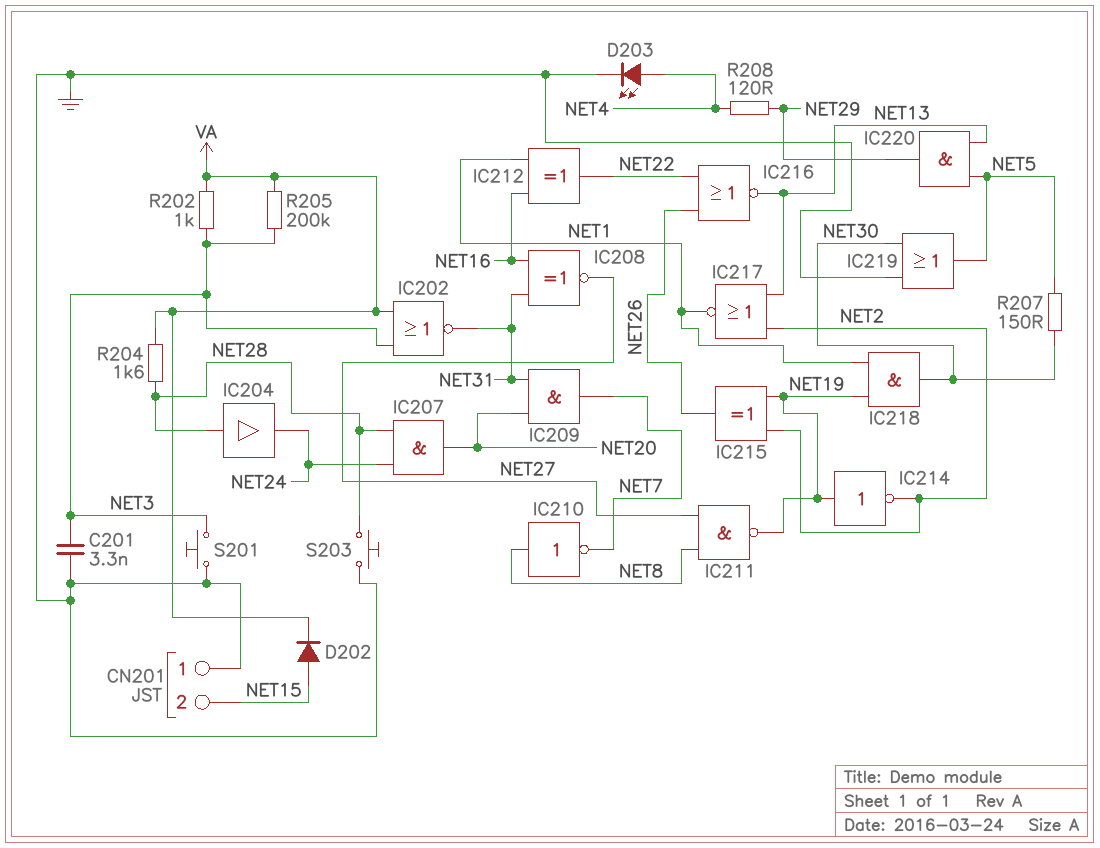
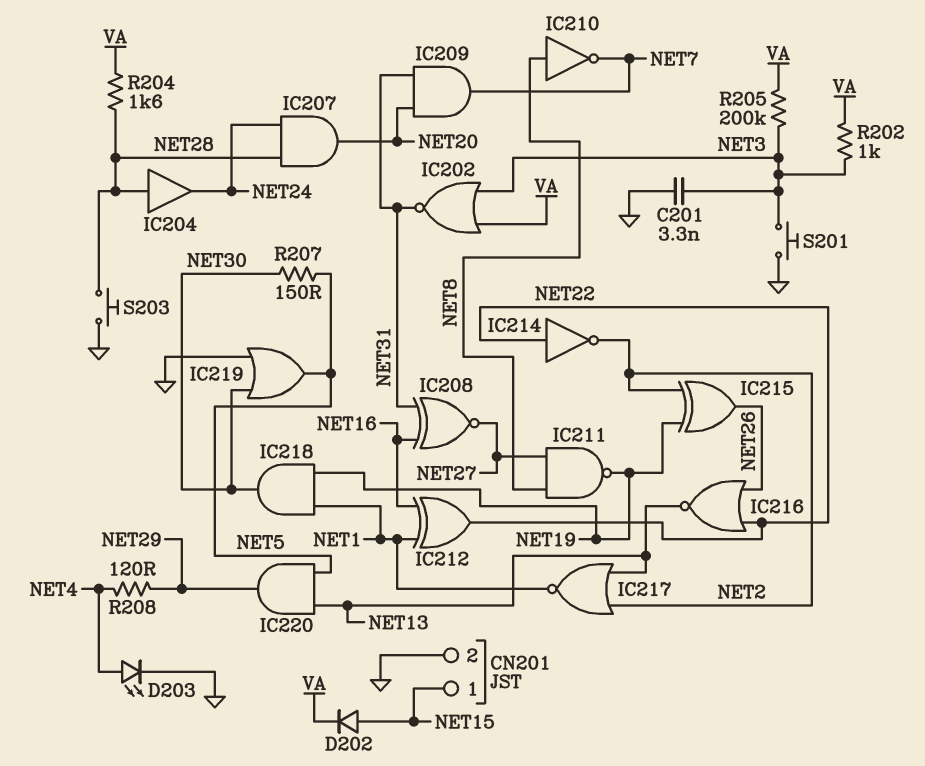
CN201 pin 1: GND -> NET15
CN201 pin 2: NET15 -> GND
IC214: NOT (in NET19, out NET2) -> NOT (in NET22, out NET2)

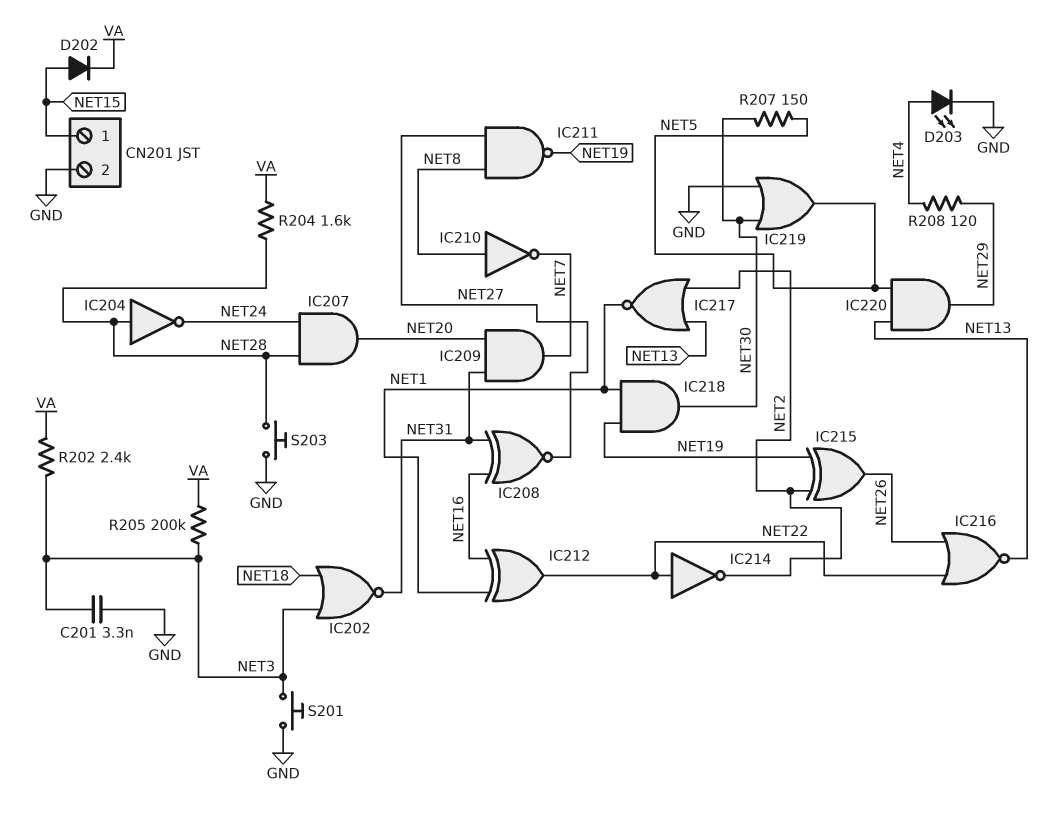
IC202: NOR (in NET3, in VA, out NET31) -> NOR (in NET3, in NET18, out NET31)
IC204: buffer (in NET28, out NET24) -> NOT (in NET28, out NET24)
R202: 1k (NET3, VA) -> 2.4k (NET3, VA)

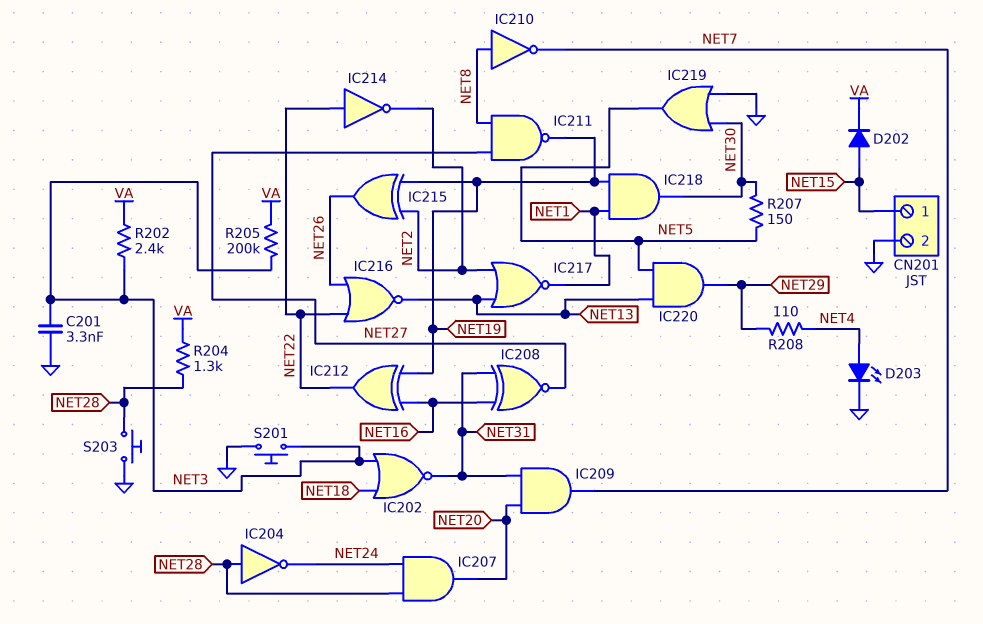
IC212: XOR (in NET1, in NET16, out NET22) -> XOR (in NET16, in NET19, out NET22)
R204: 1.6k (NET28, VA) -> 1.3k (NET28, VA)
R208: 120 (NET4, NET29) -> 110 (NET4, NET29)

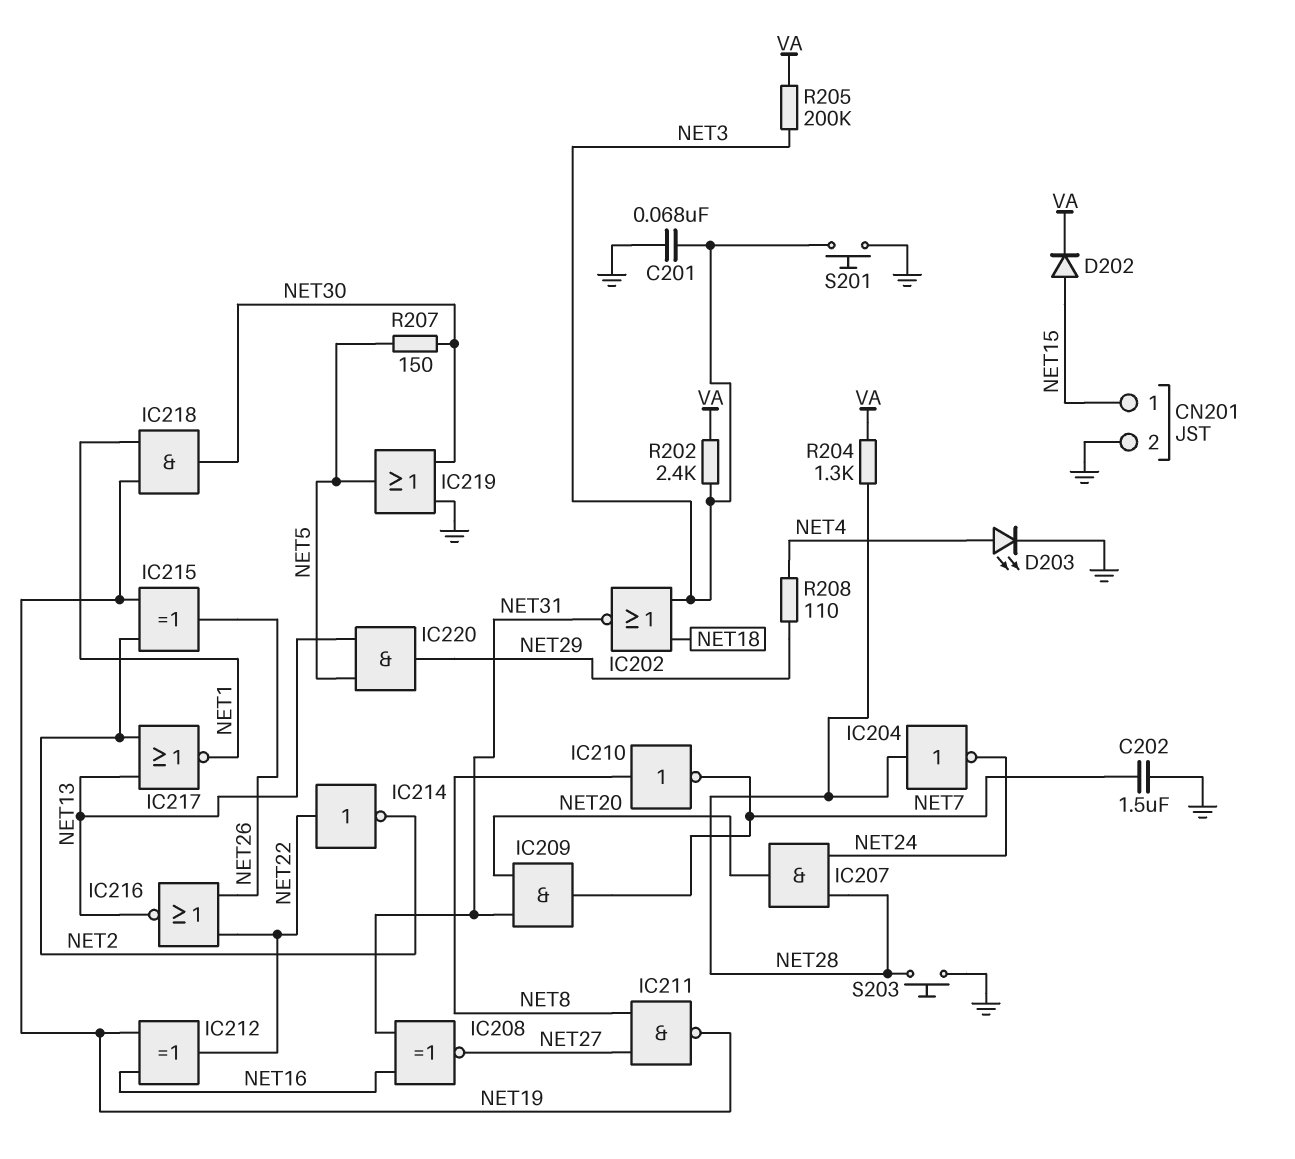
C201: 3.3nF (GND, NET3) -> 68nF (GND, NET3)
C202: none -> 1.5uF (GND, NET7)

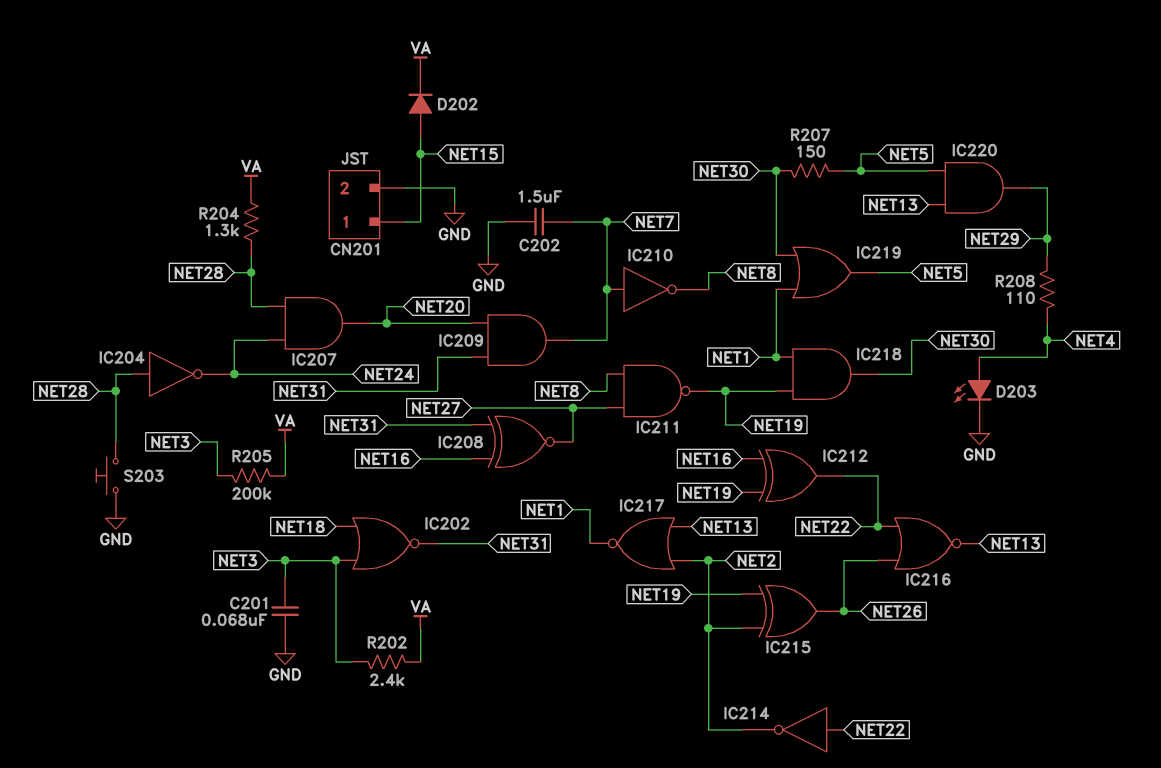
IC210: NOT (in NET8, out NET7) -> NOT (in NET7, out NET8)
IC219: OR (in GND, in NET30, out NET5) -> OR (in NET1, in NET30, out NET5)
S201: button (GND, NET3) -> none

